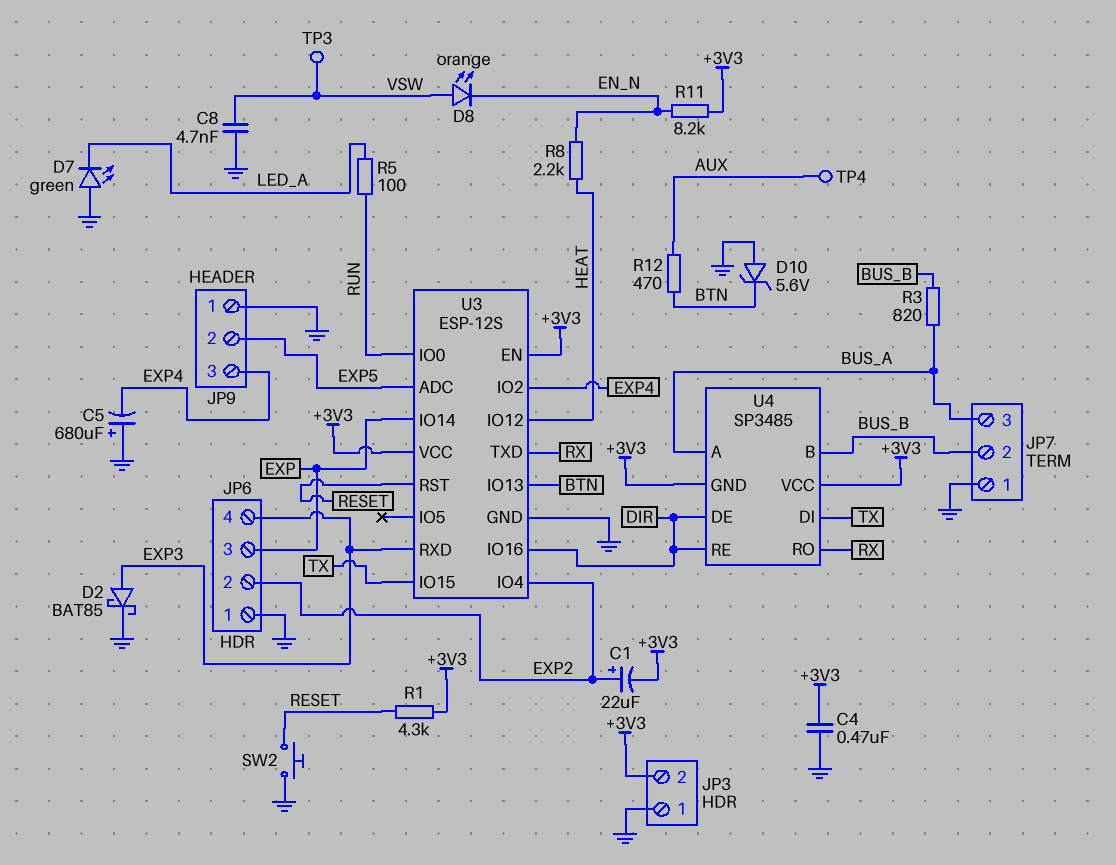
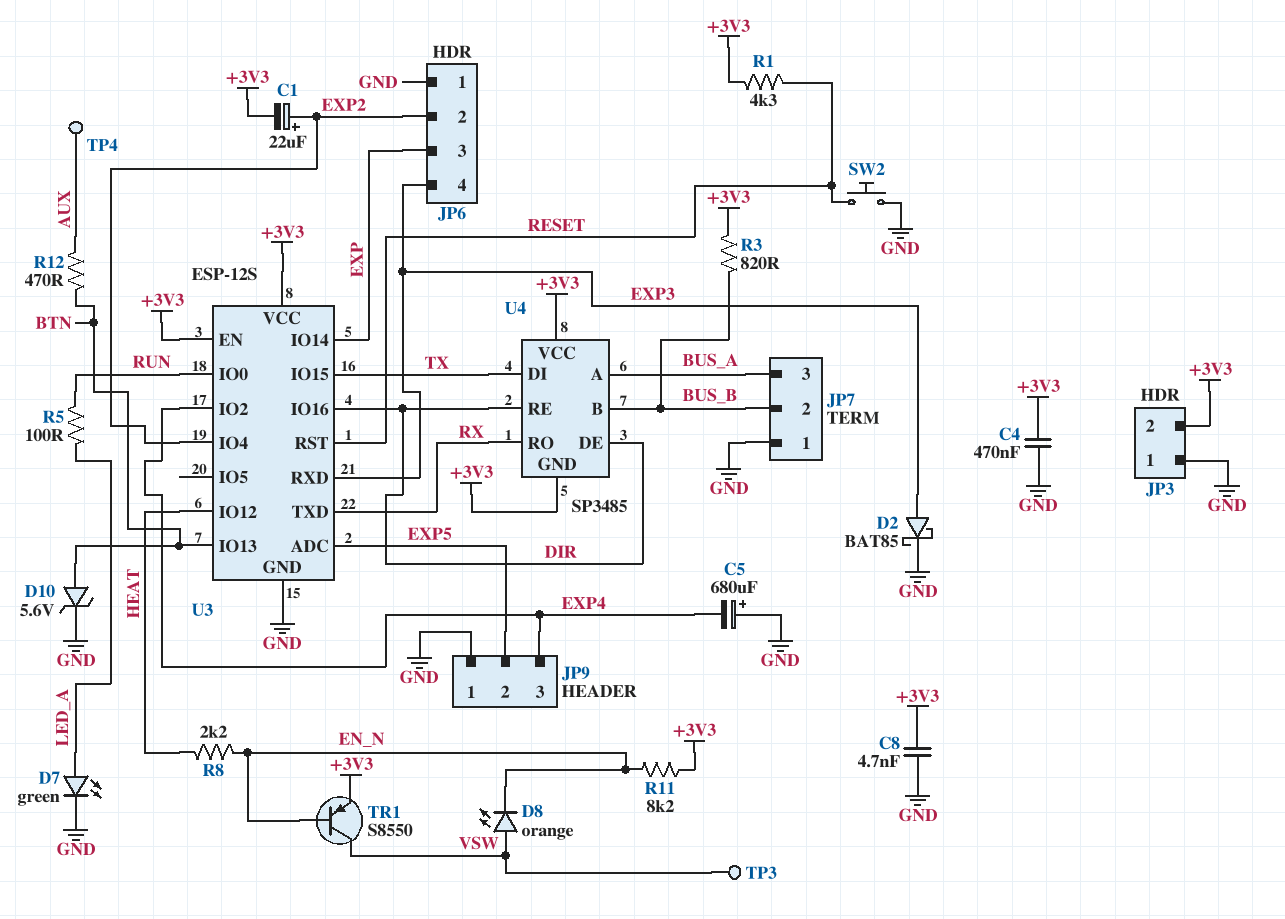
C8: 4.7nF (GND, VSW) -> 4.7nF (+3V3, GND)
D7: LED green (A GND, K LED_A) -> LED green (A LED_A, K GND)
D10: zener 5.6V (A GND, K BTN) -> zener 5.6V (A BTN, K GND)
R3: 820 (BUS_A, BUS_B) -> 820 (+3V3, BUS_B)
TR1: none -> PNP S8550 (B EN_N, C VSW, E +3V3)

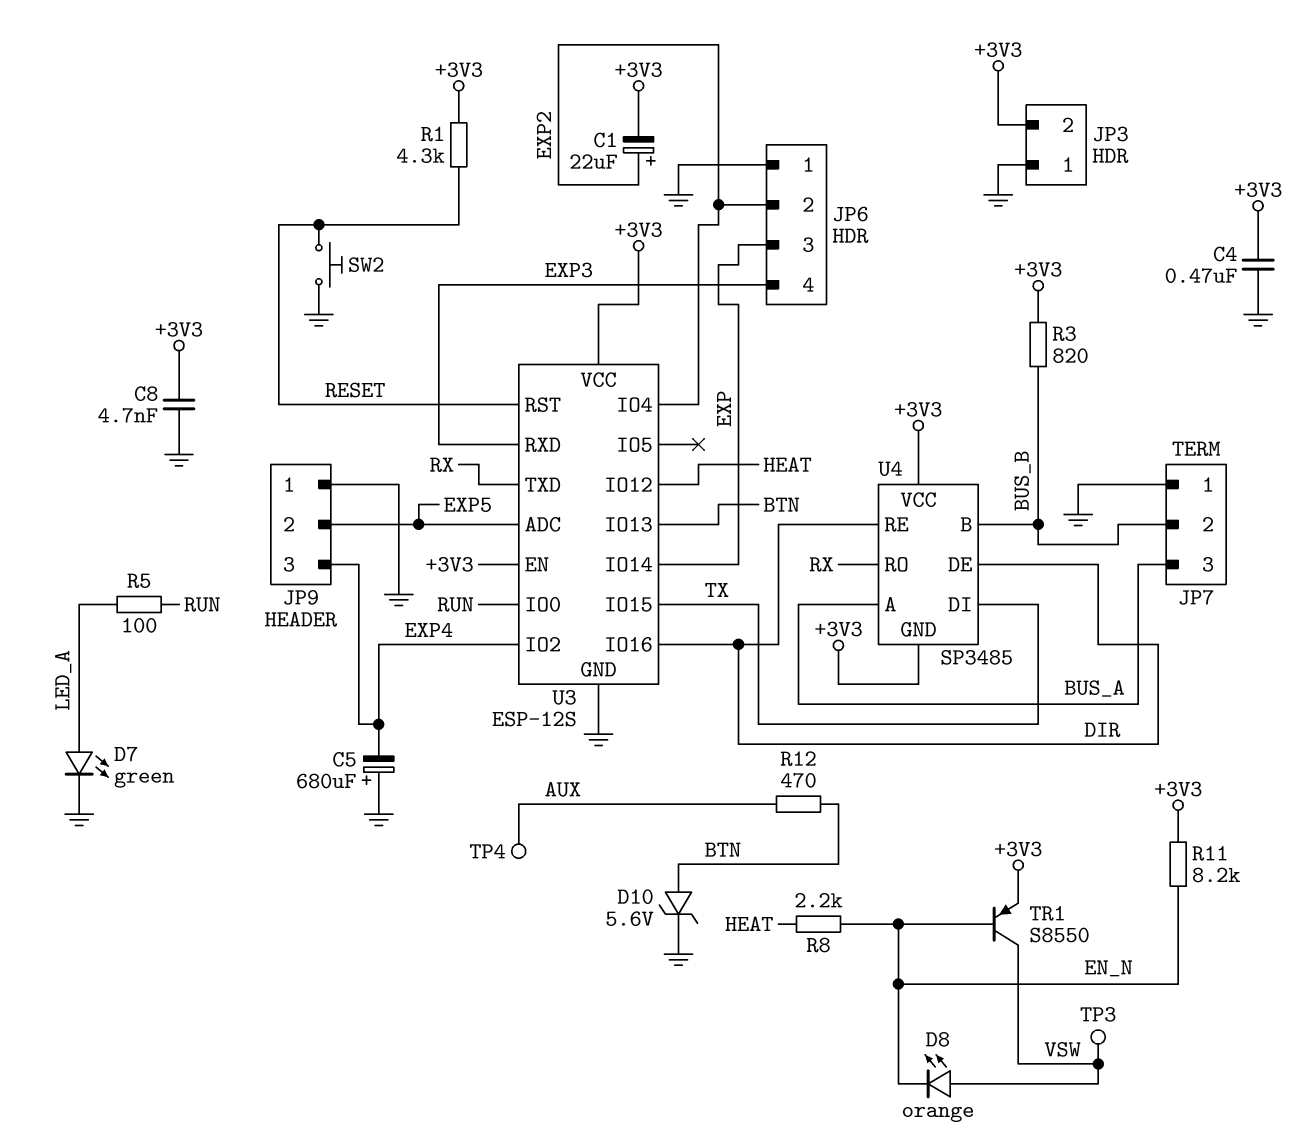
D2: schottky BAT85 (A EXP3, K GND) -> none

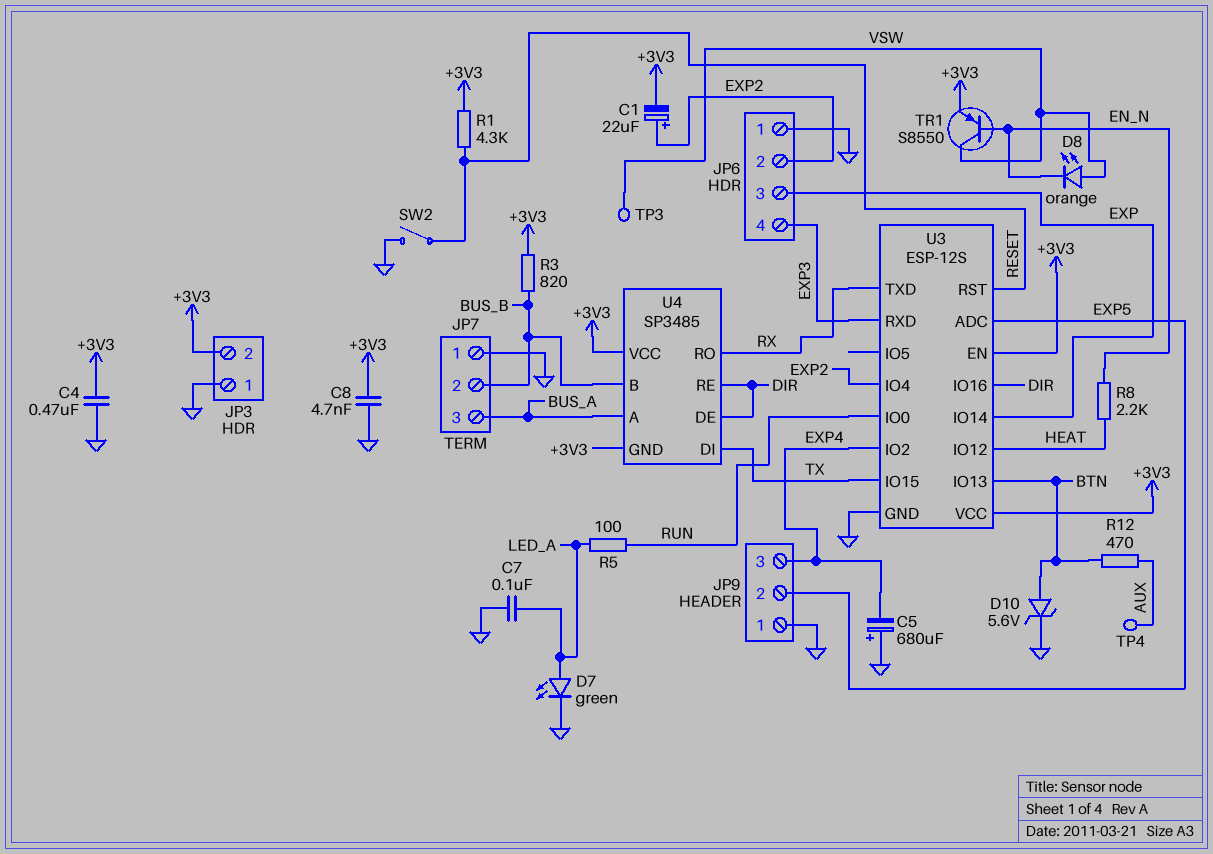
C7: none -> 100nF (GND, LED_A)
R11: 8.2k (+3V3, EN_N) -> none
SW2: button (GND, RESET) -> switch (GND, RESET)

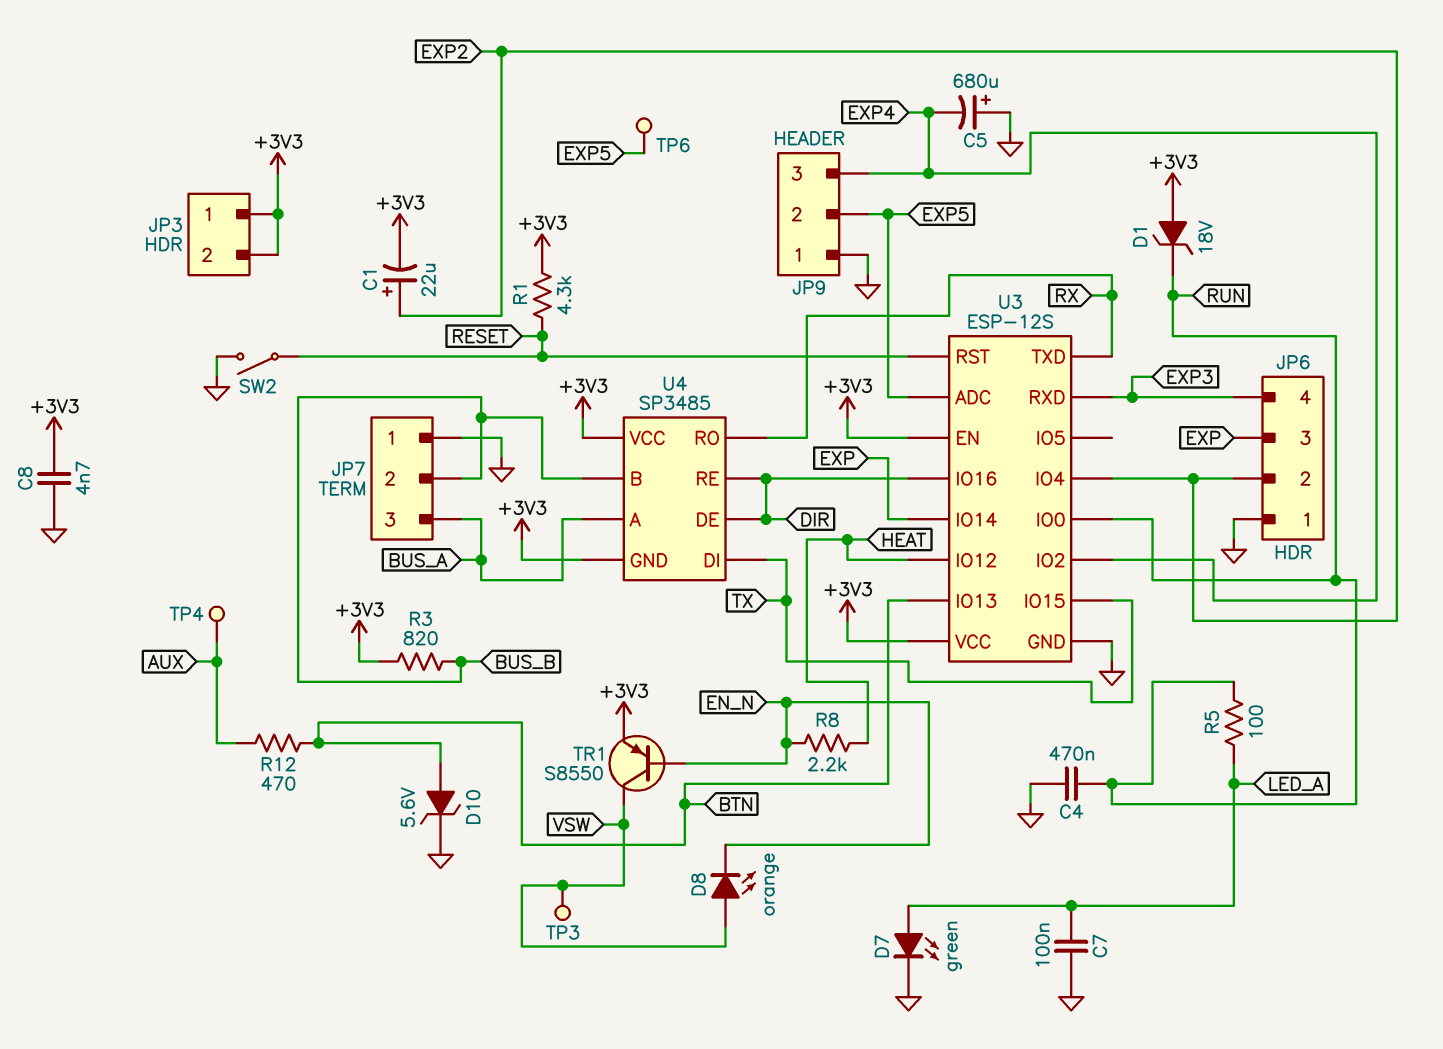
C4: 470nF (+3V3, GND) -> 470nF (GND, RUN)
D1: none -> zener 18V (A +3V3, K RUN)
JP3 pin 1: GND -> +3V3
TP6: none -> test point (EXP5)

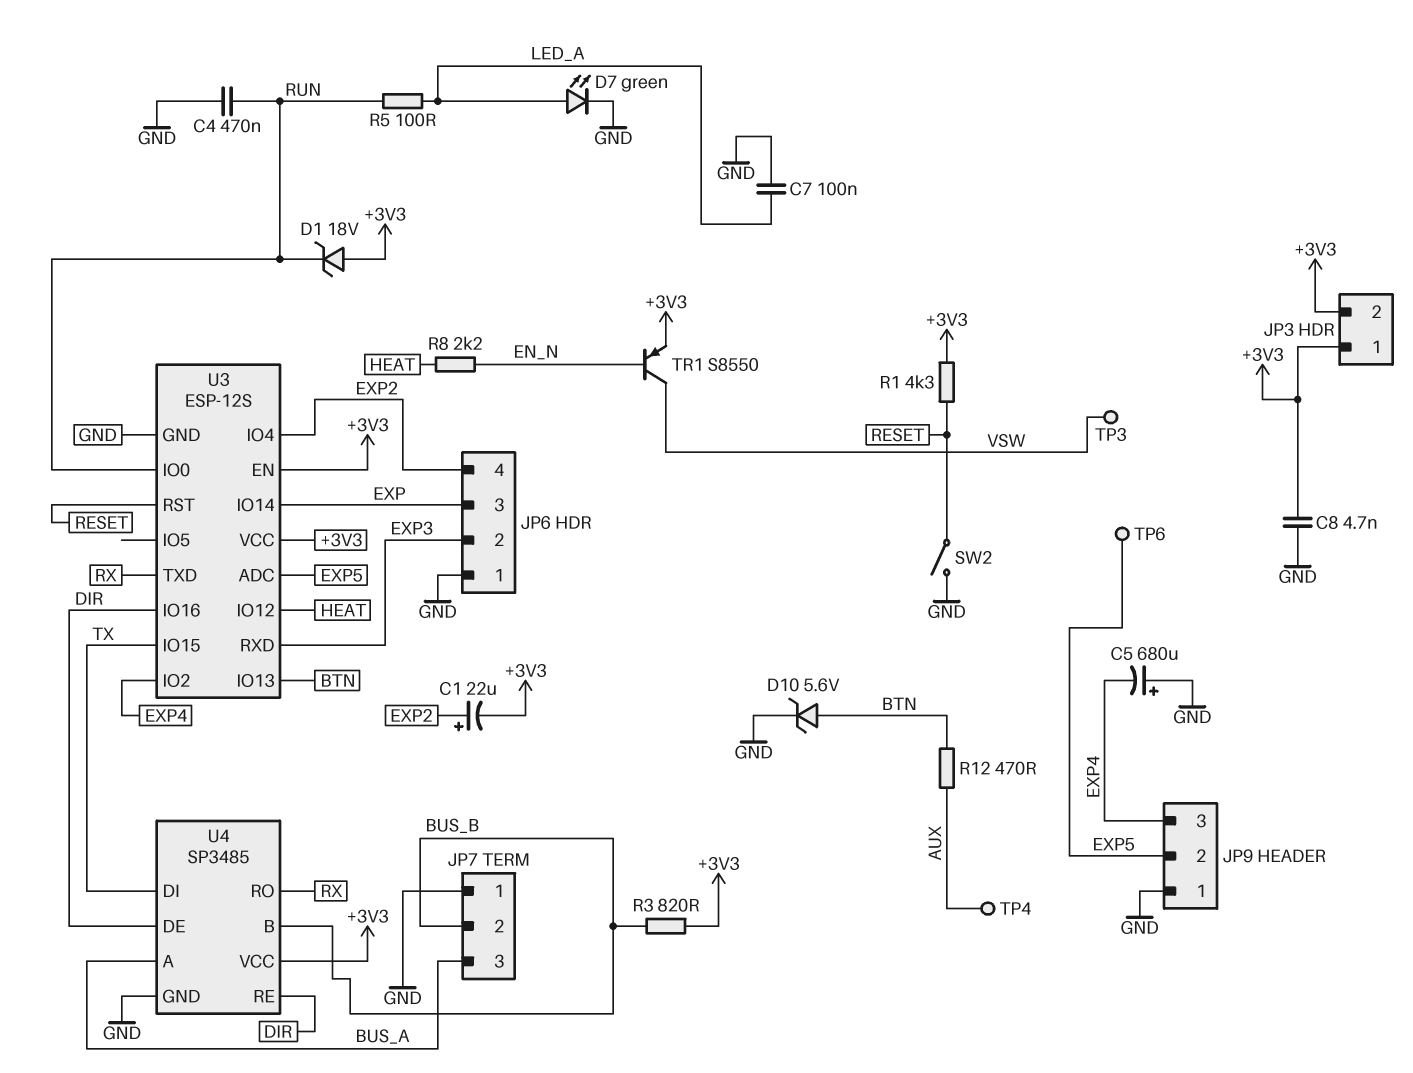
D8: LED orange (A VSW, K EN_N) -> none
JP6 pin 2: EXP2 -> EXP3
JP6 pin 4: EXP3 -> EXP2
U4 pin GND: +3V3 -> GND

